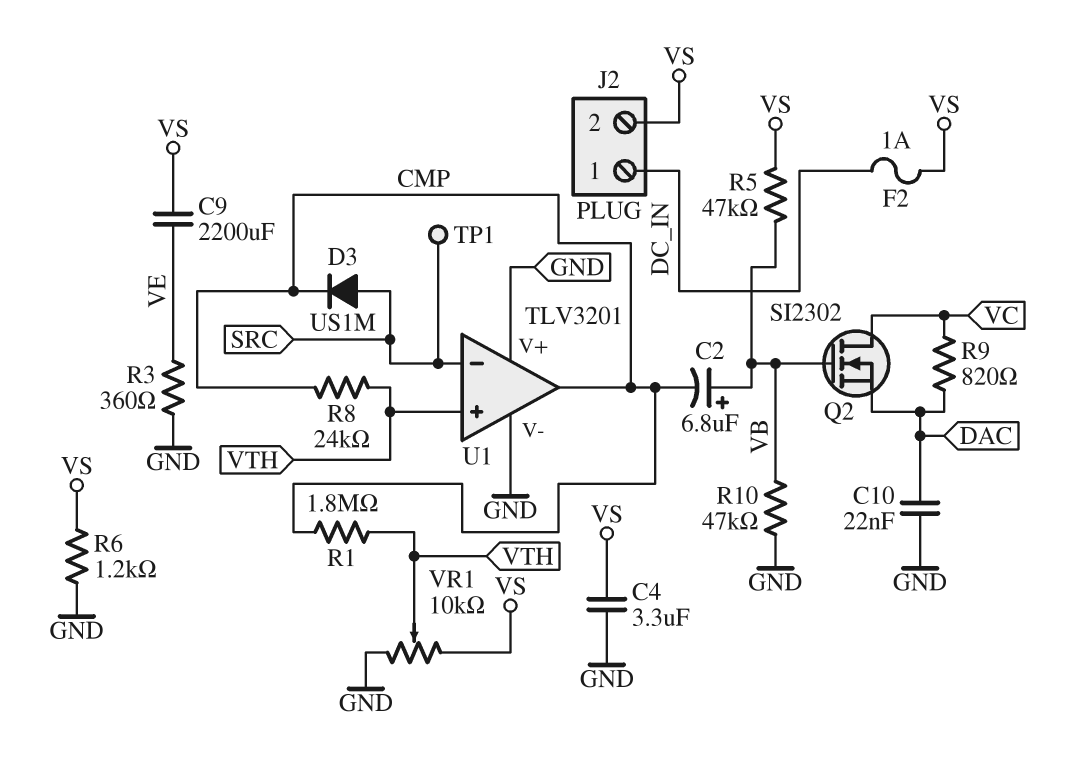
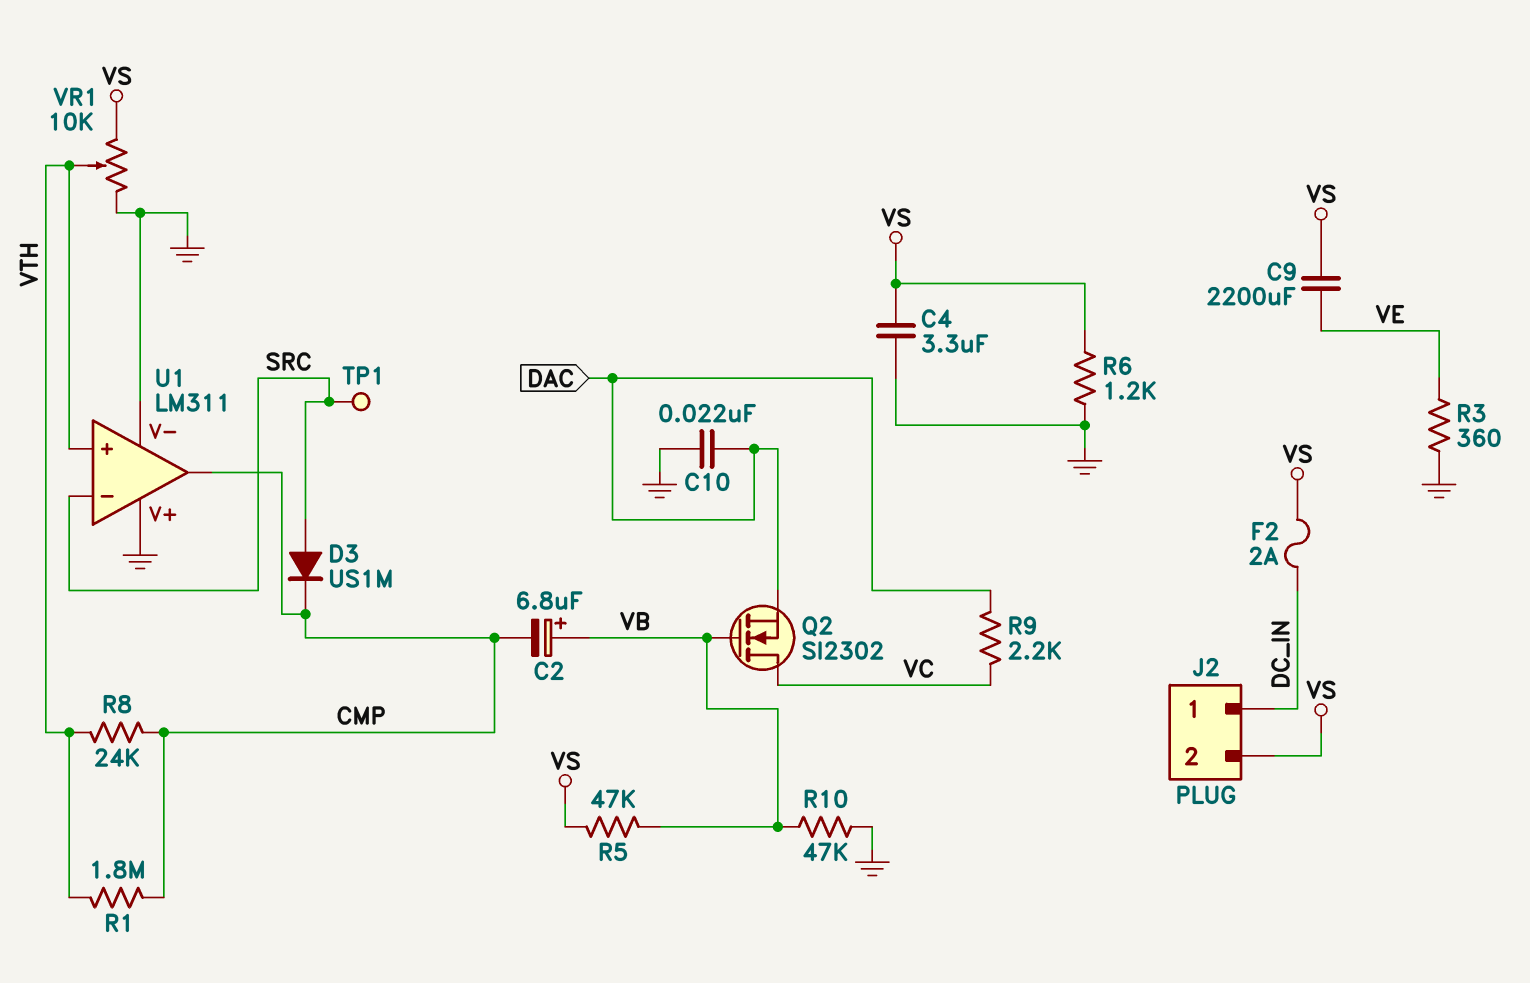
F2: 1A (DC_IN, VS) -> 2A (DC_IN, VS)
R9: 820 (DAC, VC) -> 2.2k (DAC, VC)
U1: TLV3201 -> LM311

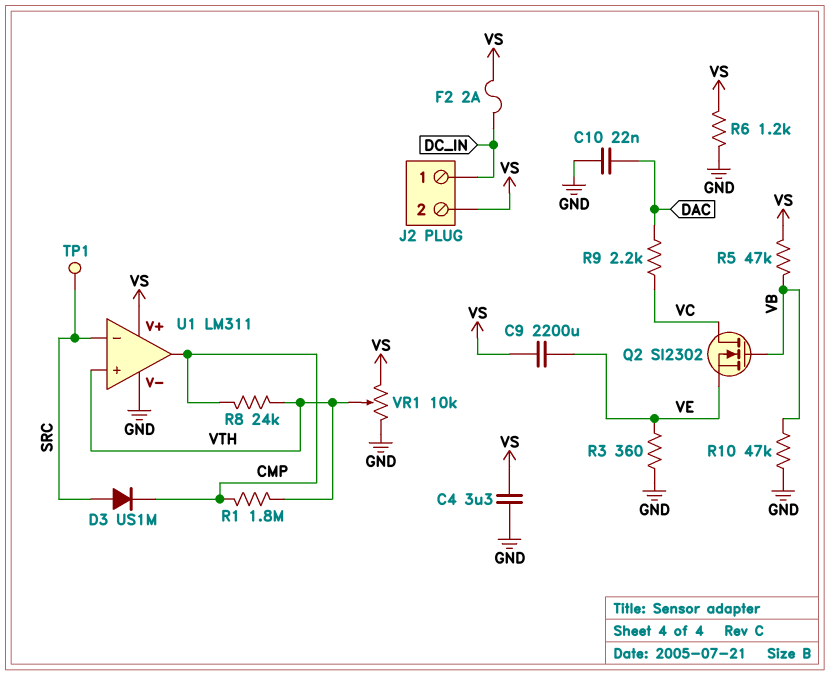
C2: 6.8uF (plus VB, minus CMP) -> none
Q2: NMOS SI2302 (G VB, D VC, S DAC) -> NMOS SI2302 (G VB, D VC, S VE)
U1 pin V+: GND -> VS

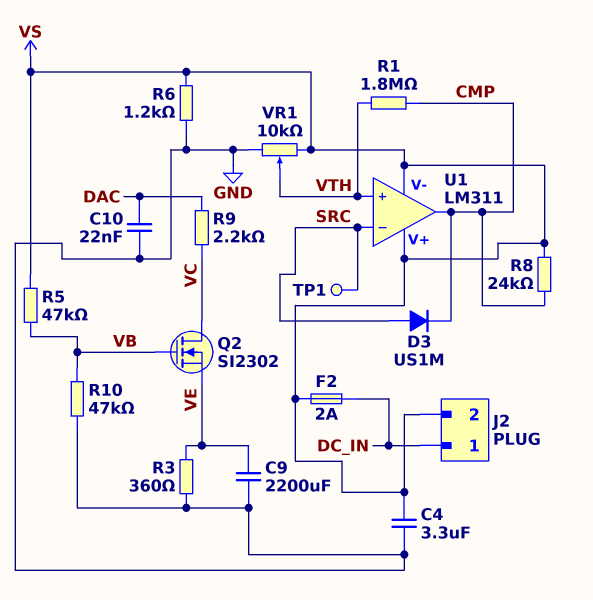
C9: 2200uF (VE, VS) -> 2200uF (GND, VE)
R8: 24k (CMP, VTH) -> 24k (CMP, VS)
U1 pin V-: GND -> VS

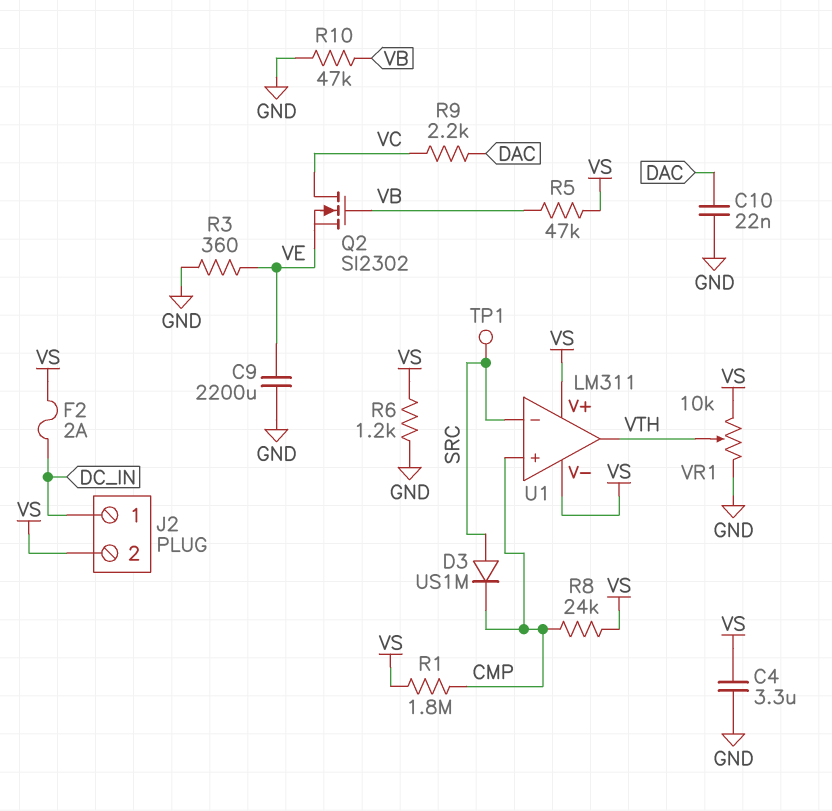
R1: 1.8M (CMP, VTH) -> 1.8M (CMP, VS)
U1 pin in+: VTH -> CMP
U1 pin out: CMP -> VTH

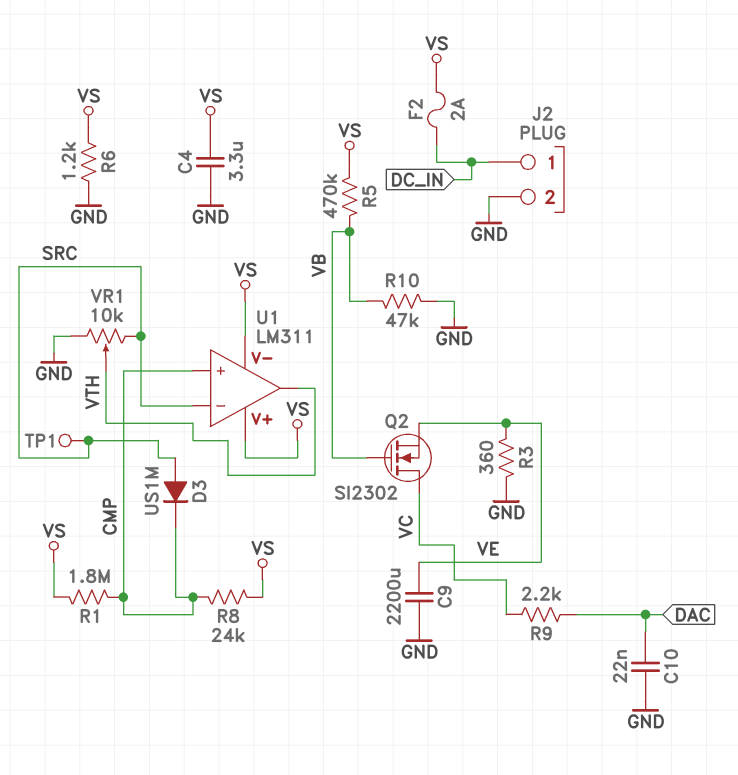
J2 pin 2: VS -> GND
R5: 47k (VB, VS) -> 470k (VB, VS)
VR1: 10k (GND, VS, wiper VTH) -> 10k (GND, SRC, wiper VTH)

